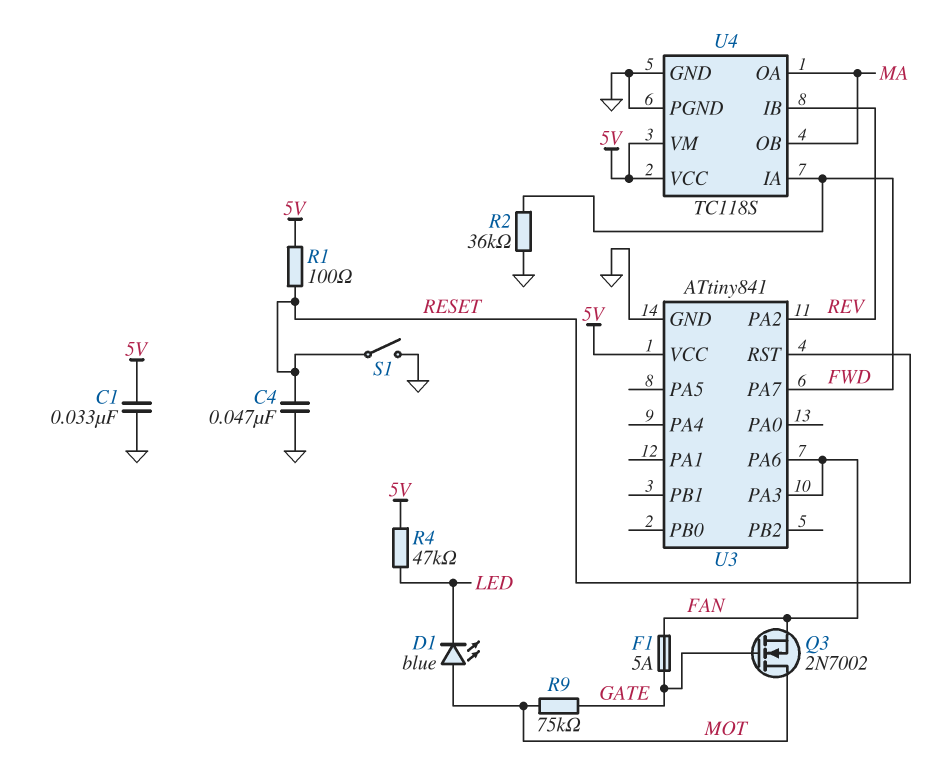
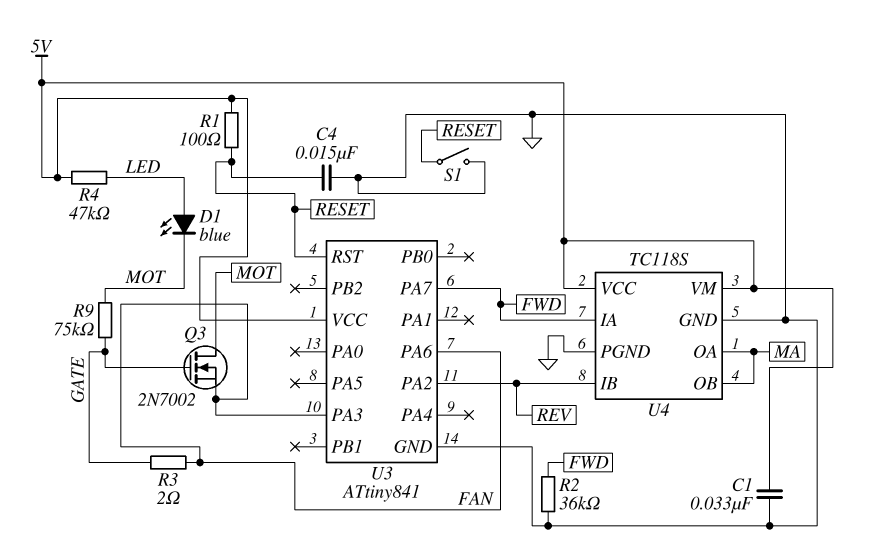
C4: 47nF (GND, RESET) -> 15nF (GND, RESET)
D1: LED blue (A MOT, K LED) -> LED blue (A LED, K MOT)
F1: 5A (FAN, GATE) -> none
R3: none -> 2 (FAN, GATE)

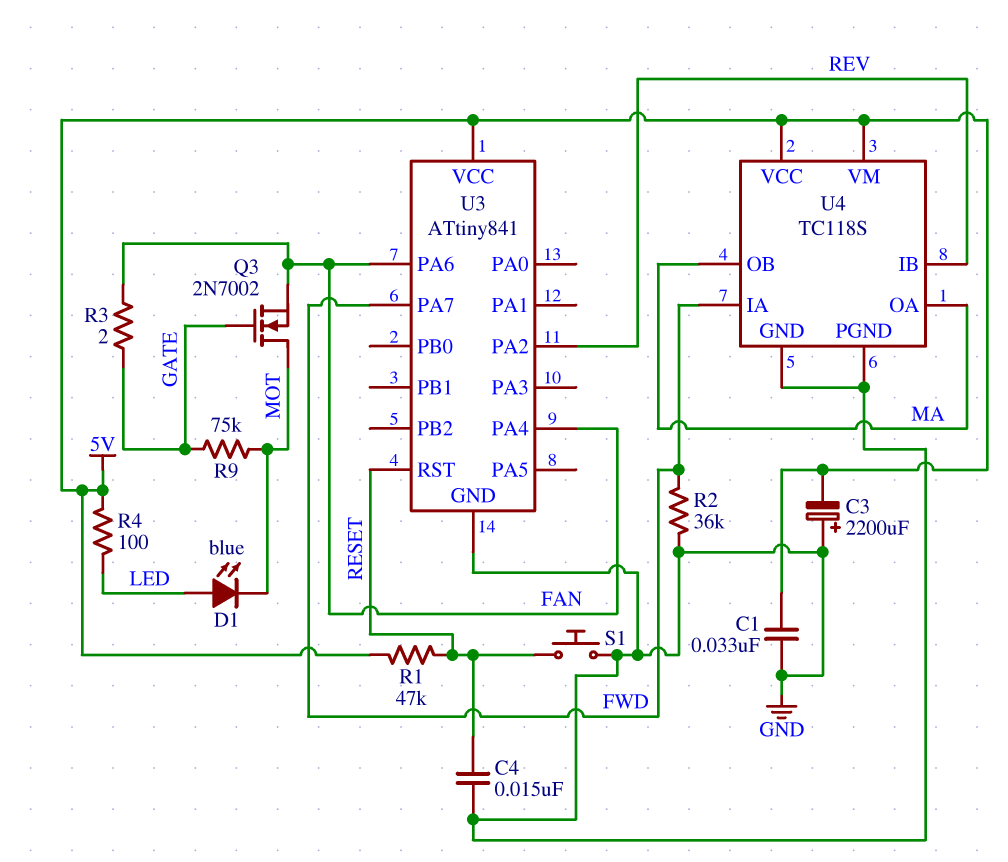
C3: none -> 2200uF (plus GND, minus 5V)
R1: 100 (5V, RESET) -> 47k (5V, RESET)
R4: 47k (5V, LED) -> 100 (5V, LED)
S1: switch (GND, RESET) -> button (GND, RESET)
U3 pin PA3: FAN -> none
U3 pin PA4: none -> FAN

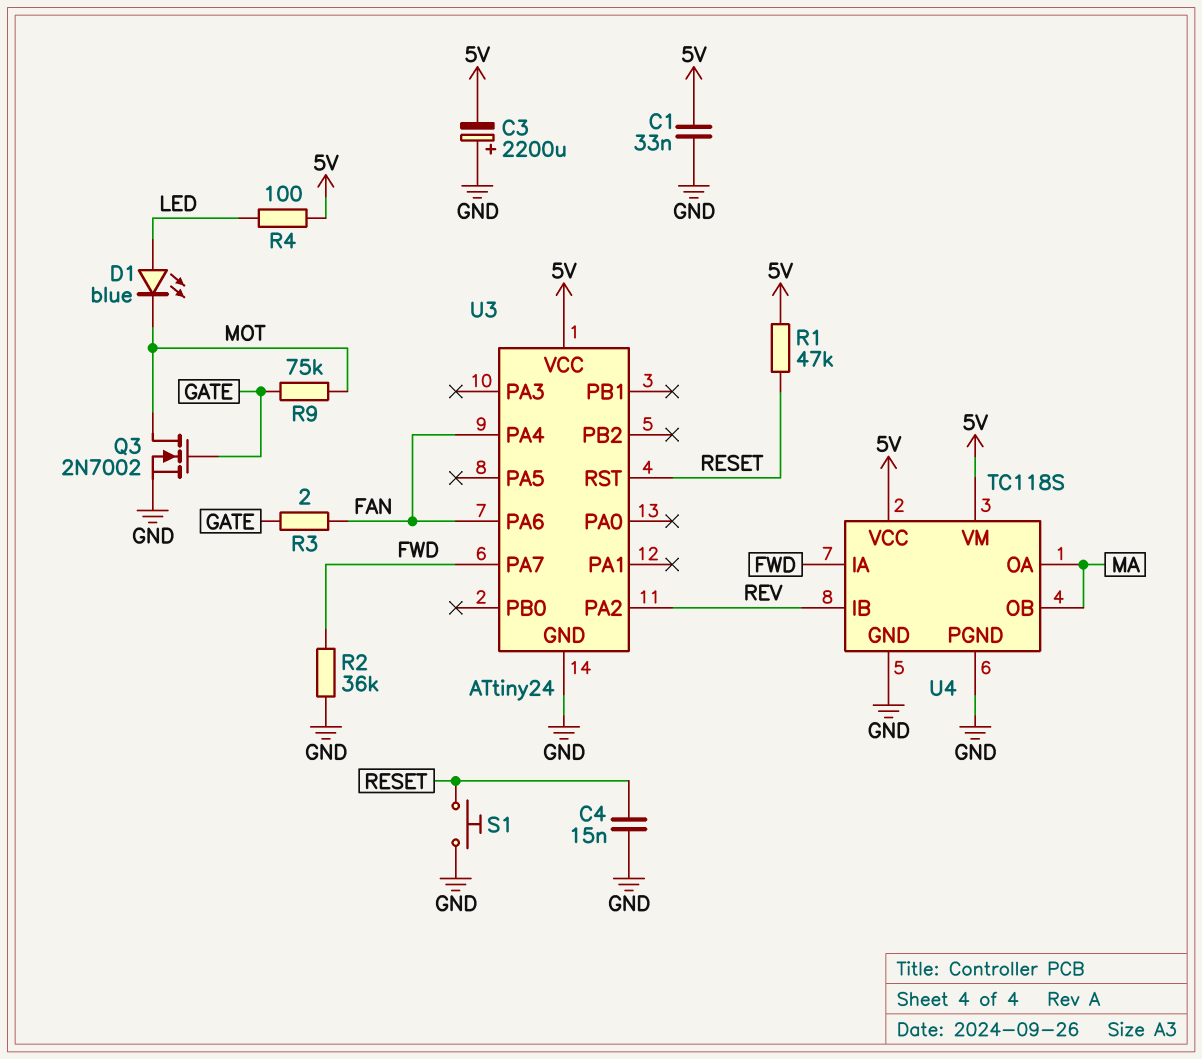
Q3: NMOS 2N7002 (G GATE, D MOT, S FAN) -> NMOS 2N7002 (G GATE, D MOT, S GND)
U3: ATtiny841 -> ATtiny24

